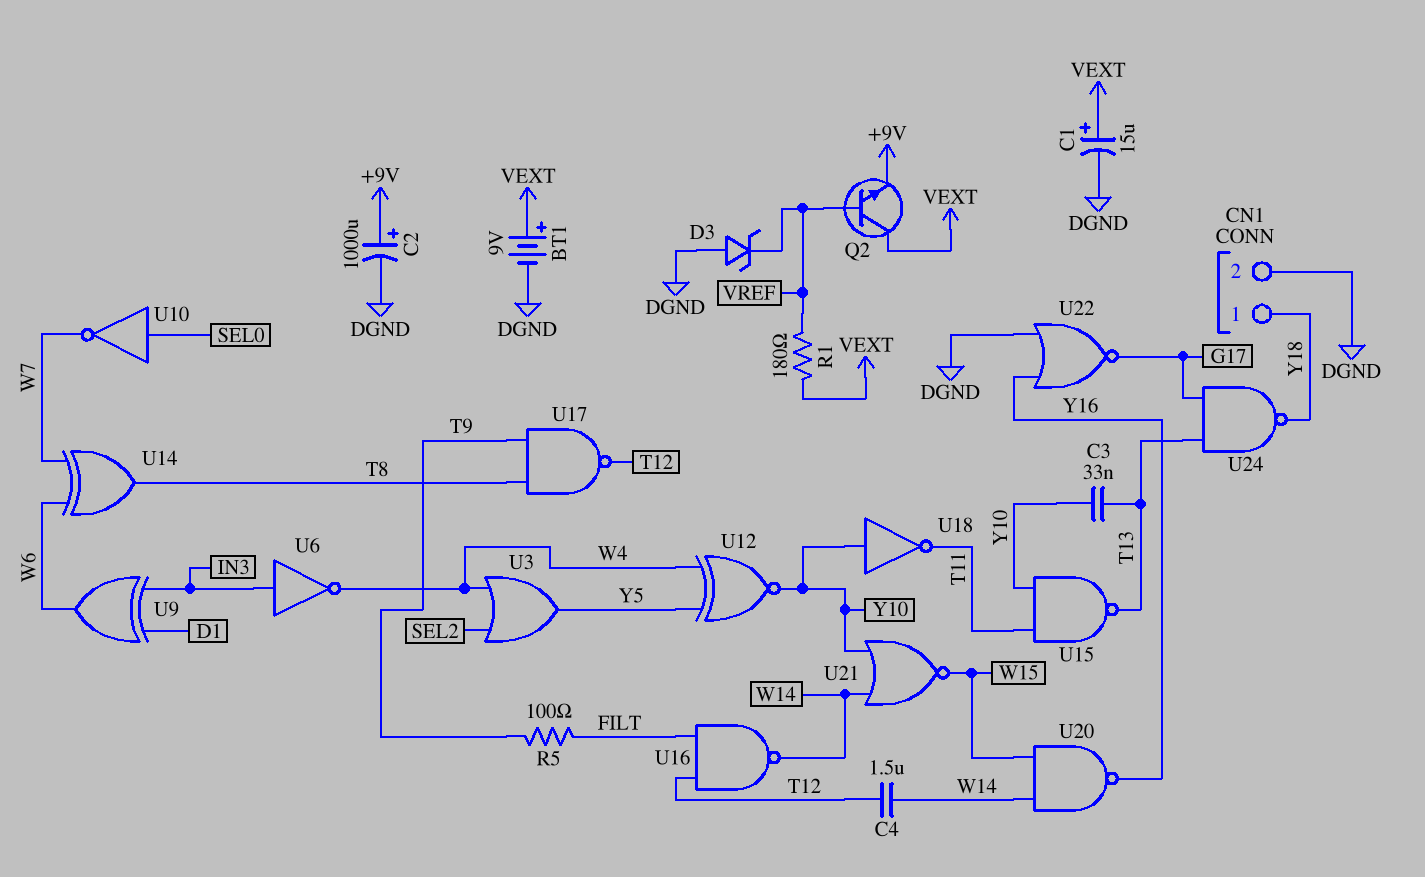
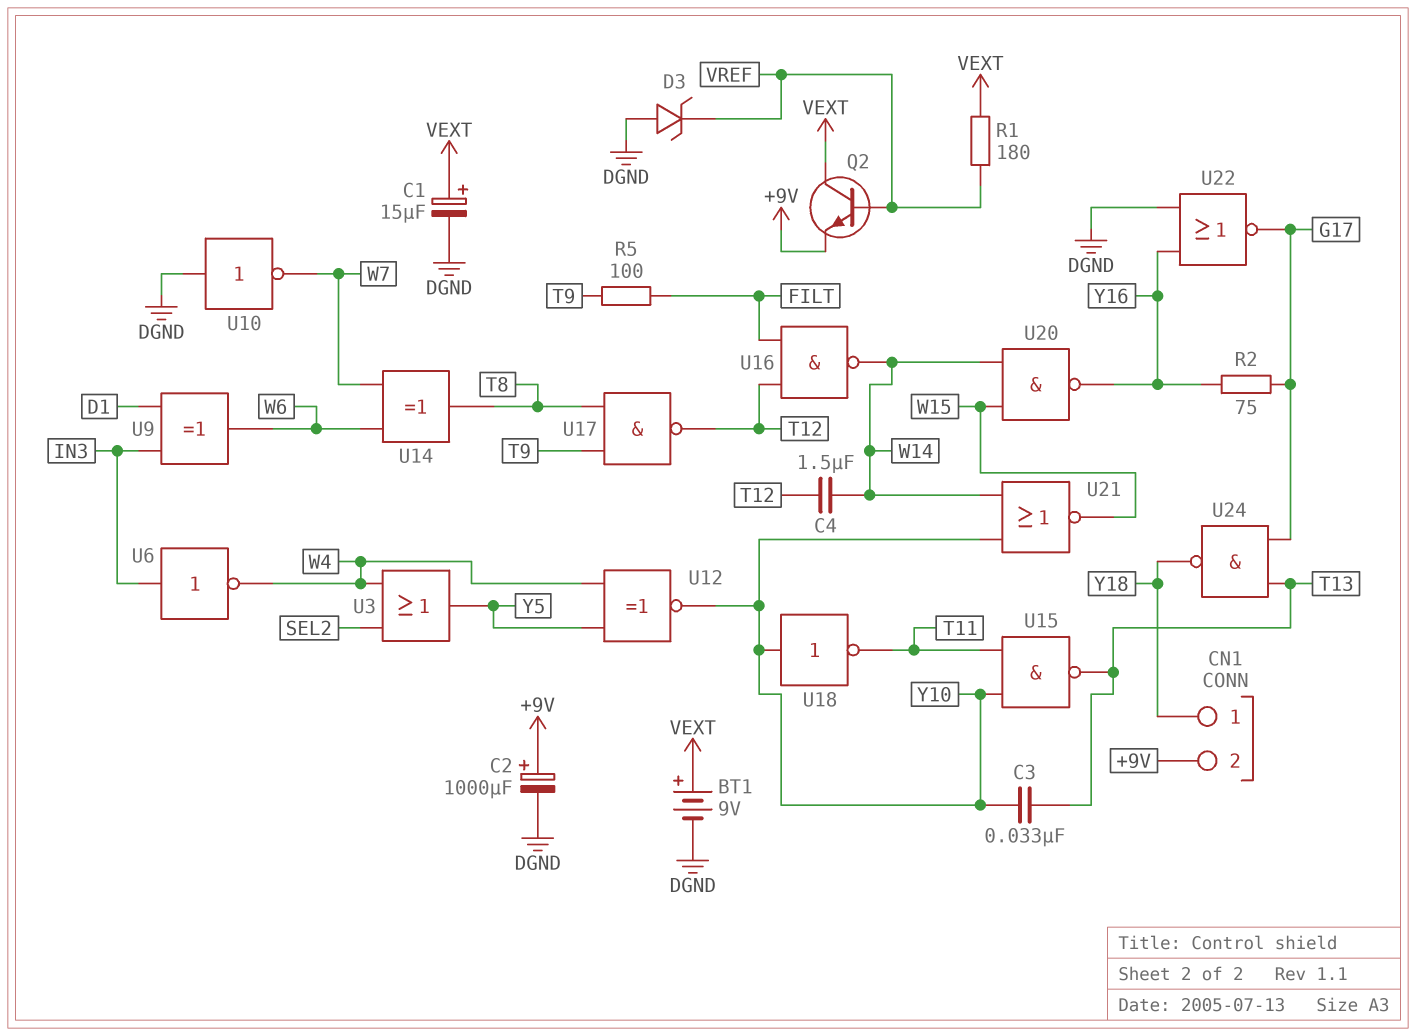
CN1 pin 2: DGND -> +9V
R2: none -> 75 (G17, Y16)
U10: NOT (in SEL0, out W7) -> NOT (in DGND, out W7)

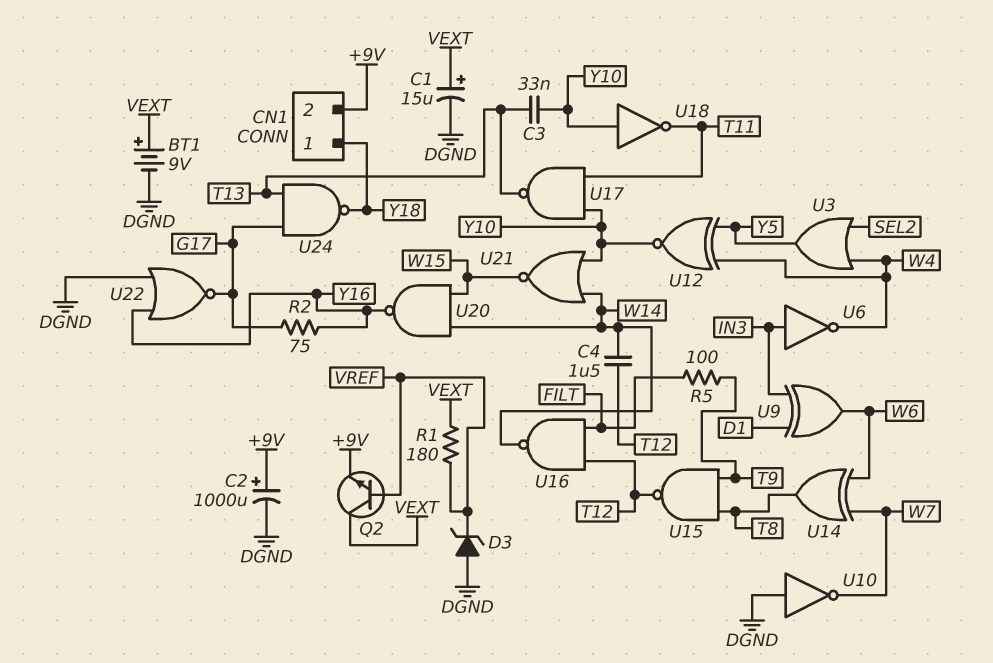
U15: NAND (in T11, in Y10, out T13) -> NAND (in T8, in T9, out T12)
U17: NAND (in T8, in T9, out T12) -> NAND (in T11, in Y10, out T13)

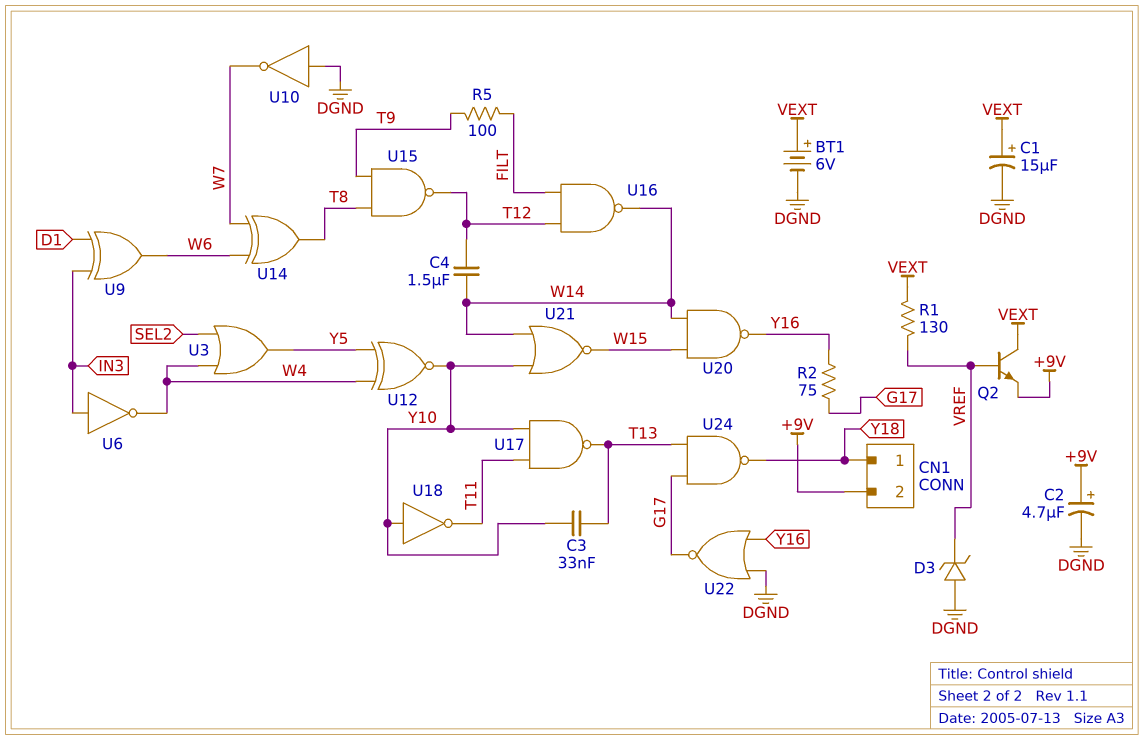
BT1: 9V (plus VEXT, minus DGND) -> 6V (plus VEXT, minus DGND)
C2: 1000uF (plus +9V, minus DGND) -> 4.7uF (plus +9V, minus DGND)
R1: 180 (VEXT, VREF) -> 130 (VEXT, VREF)

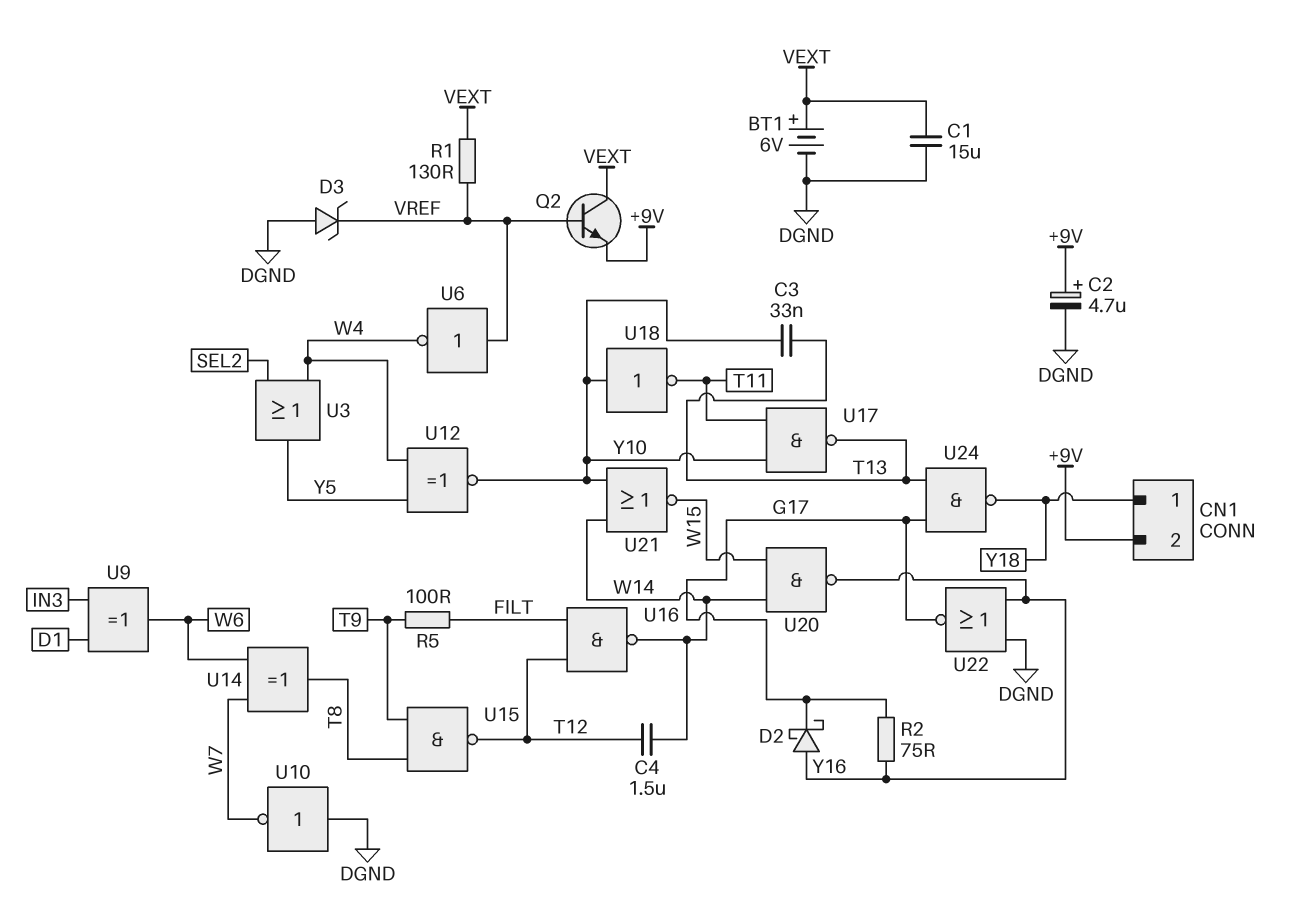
C1: 15uF (plus VEXT, minus DGND) -> 15uF (DGND, VEXT)
D2: none -> schottky (A Y16, K G17)
U6: NOT (in IN3, out W4) -> NOT (in VREF, out W4)

